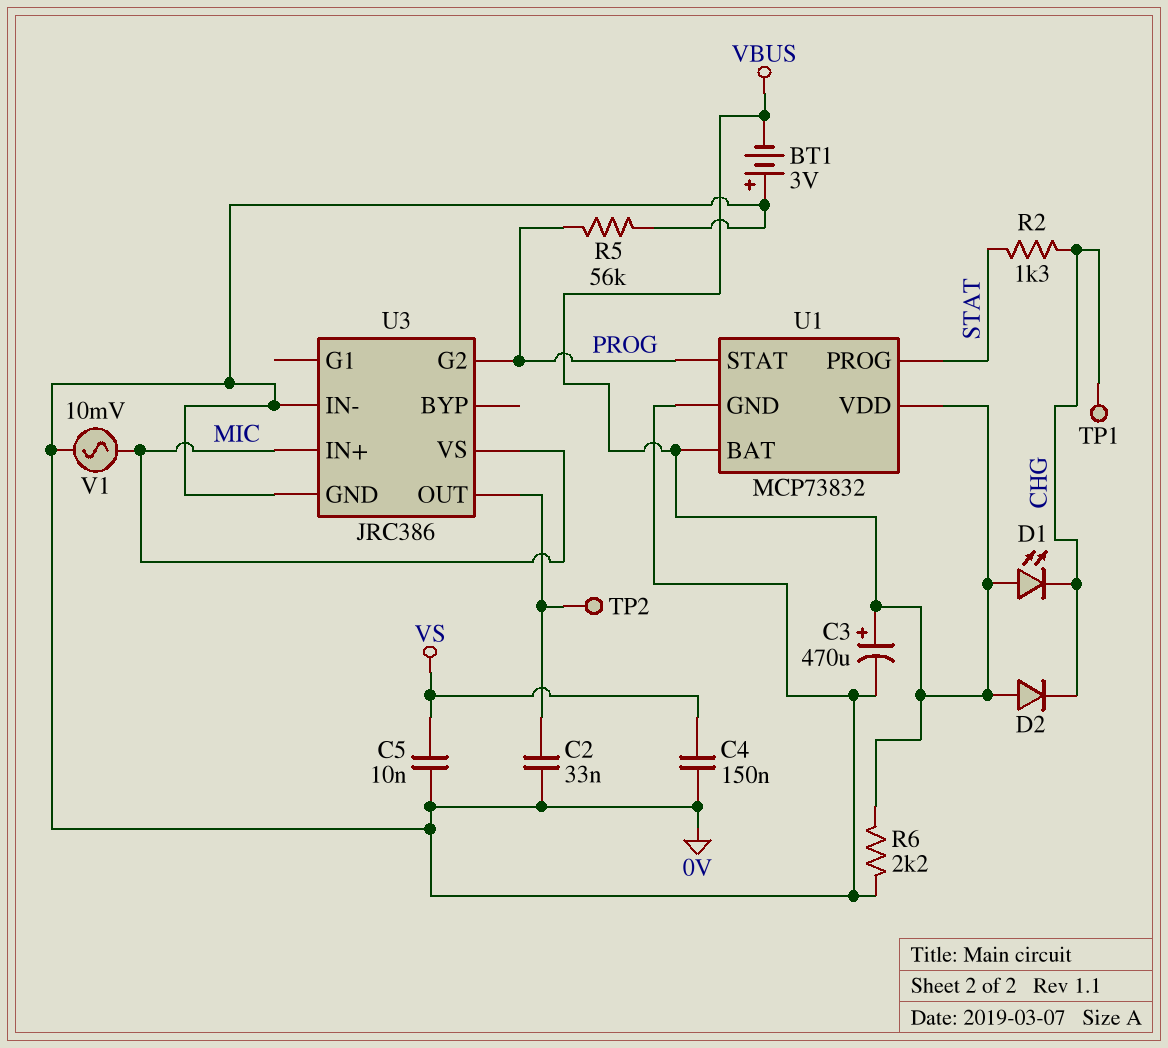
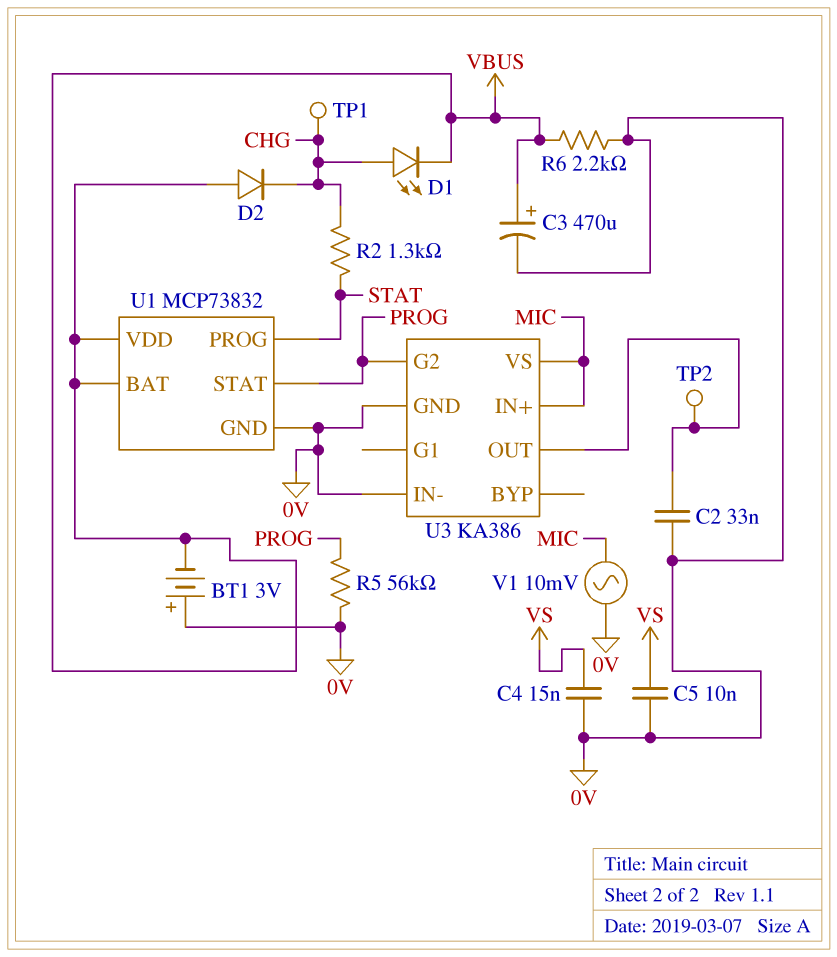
C4: 150nF (0V, VS) -> 15nF (0V, VS)
D1: LED (A VBUS, K CHG) -> LED (A CHG, K VBUS)
U3: JRC386 -> KA386

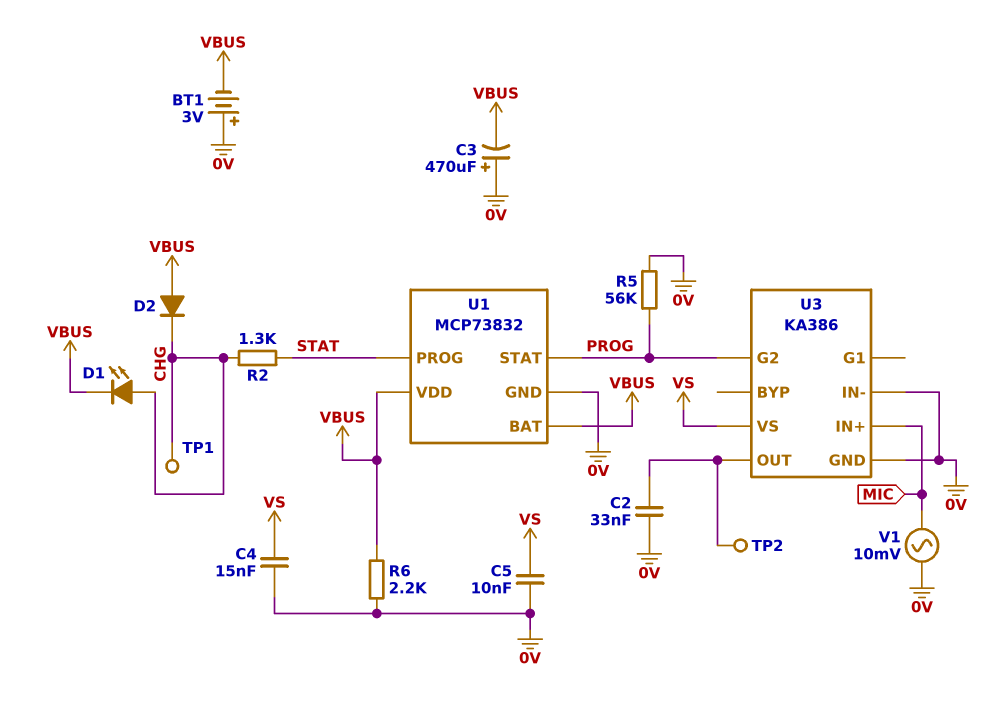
C3: 470uF (plus VBUS, minus 0V) -> 470uF (plus 0V, minus VBUS)
U3 pin VS: MIC -> VS

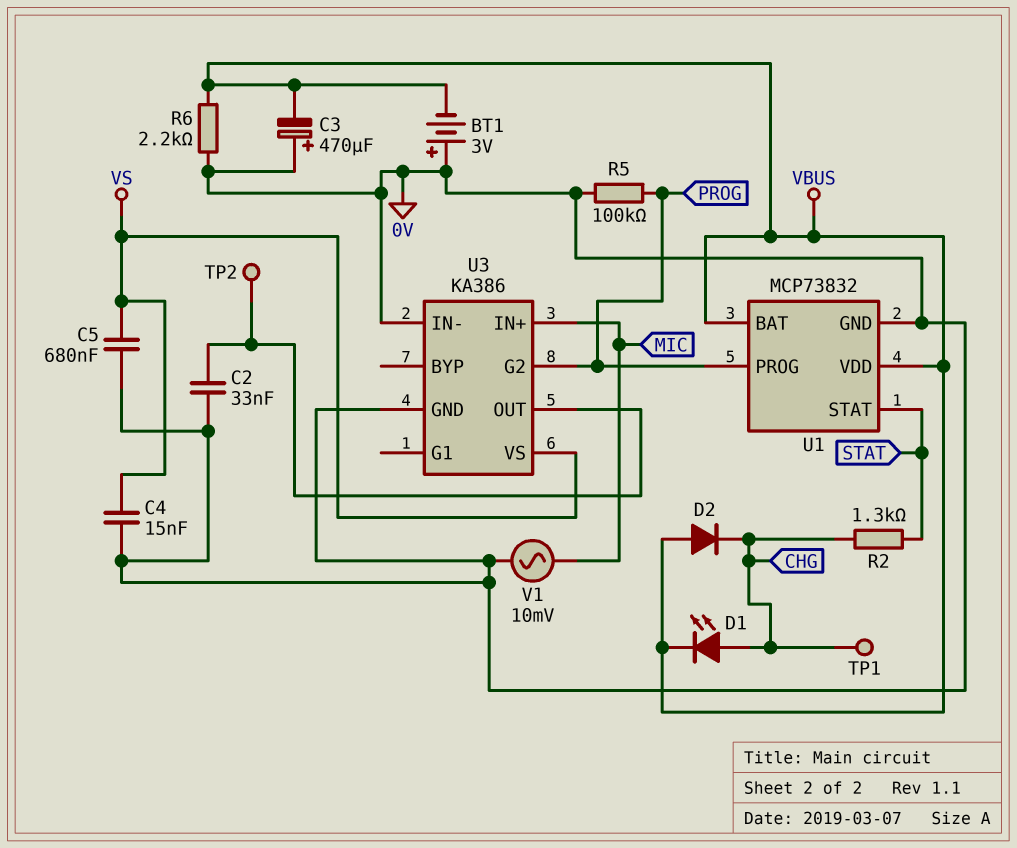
C5: 10nF (0V, VS) -> 680nF (0V, VS)
R5: 56k (0V, PROG) -> 100k (0V, PROG)
U1 pin PROG: STAT -> PROG
U1 pin STAT: PROG -> STAT

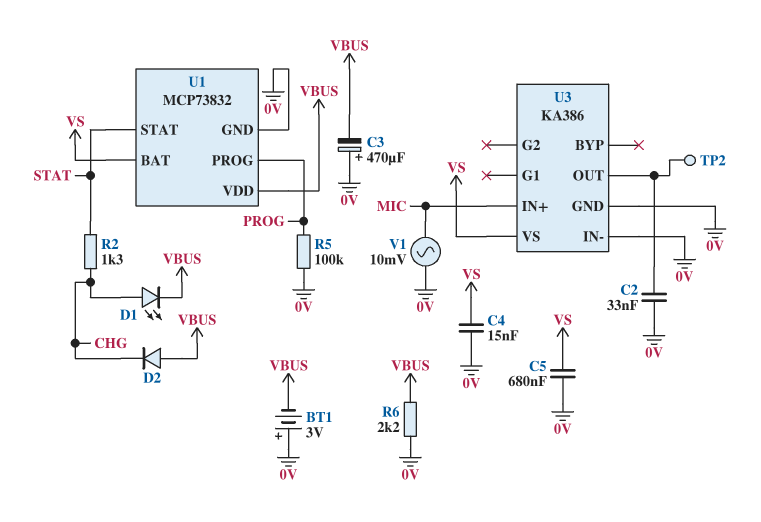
TP1: test point (CHG) -> none
U1 pin BAT: VBUS -> VS
U3 pin G2: PROG -> none

